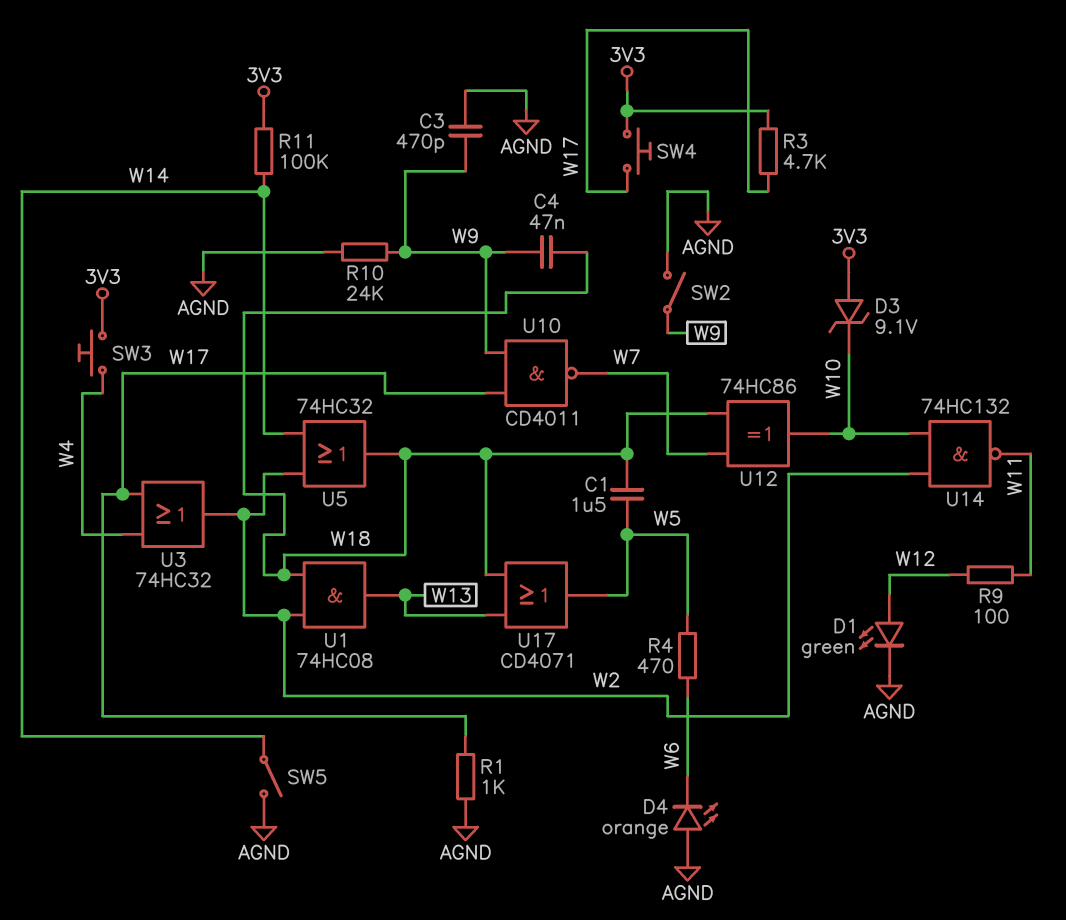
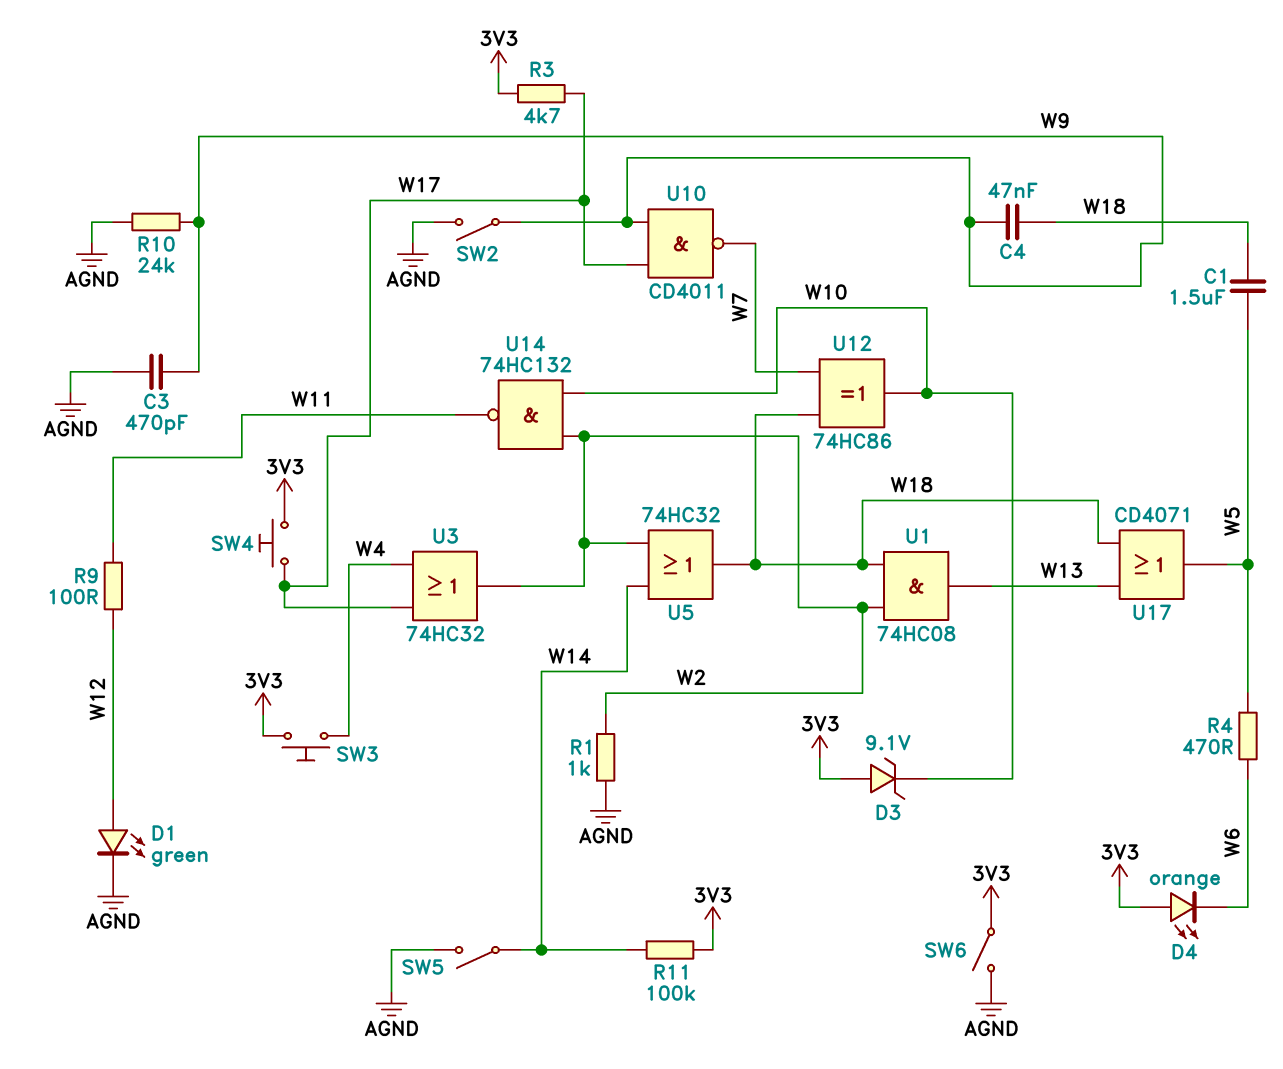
D4: LED orange (A AGND, K W6) -> LED orange (A 3V3, K W6)
R1: 1k (AGND, W17) -> 1k (AGND, W2)
SW6: none -> switch (3V3, AGND)

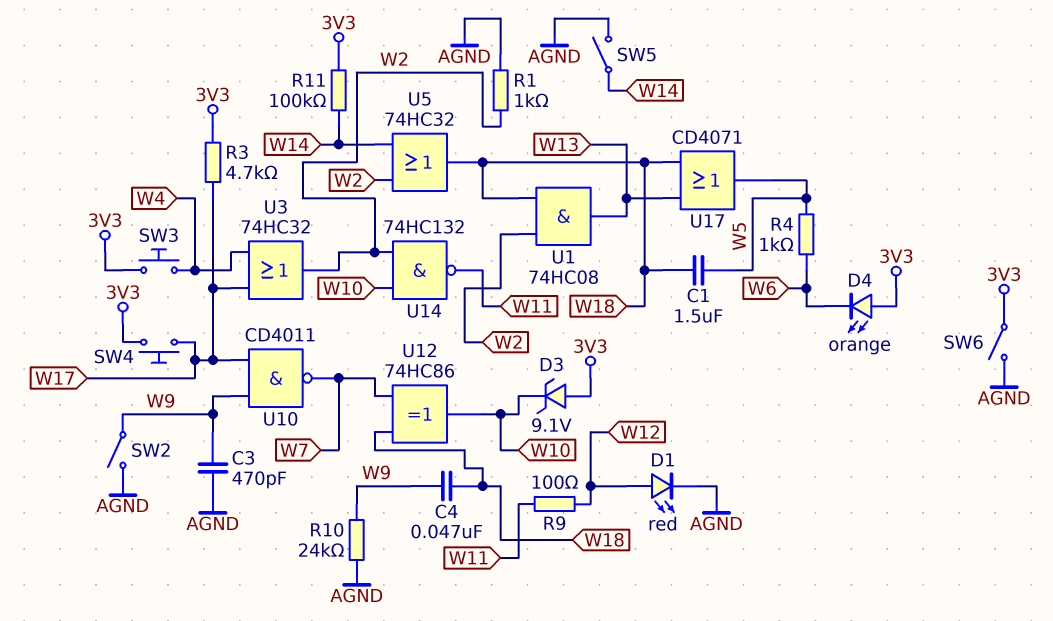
D1: LED green (A W12, K AGND) -> LED red (A W12, K AGND)
R4: 470 (W5, W6) -> 1k (W5, W6)

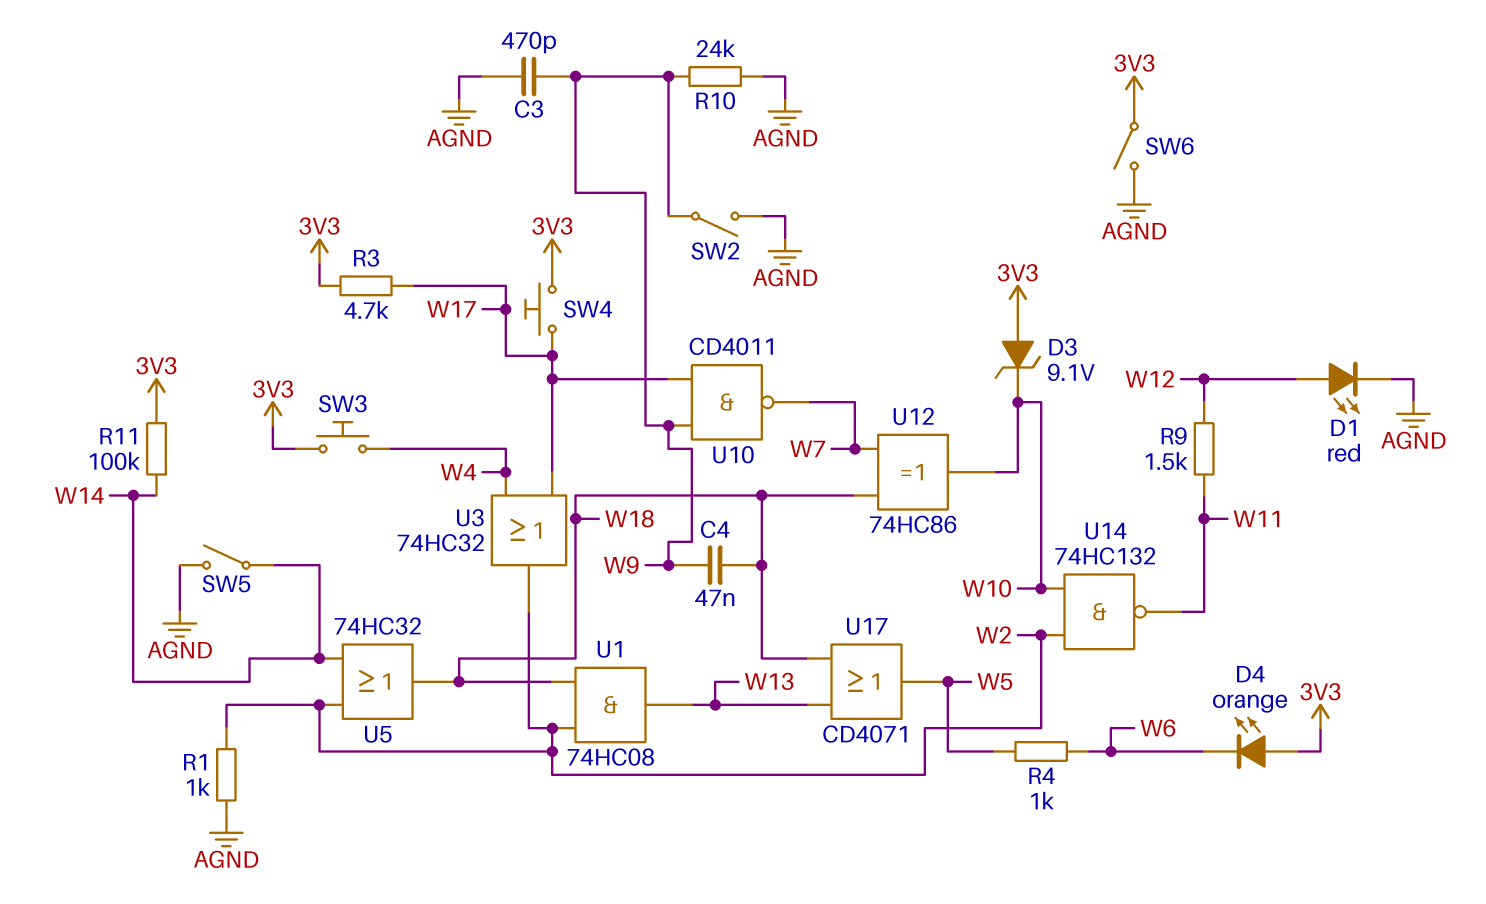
C1: 1.5uF (W5, W18) -> none
R9: 100 (W11, W12) -> 1.5k (W11, W12)

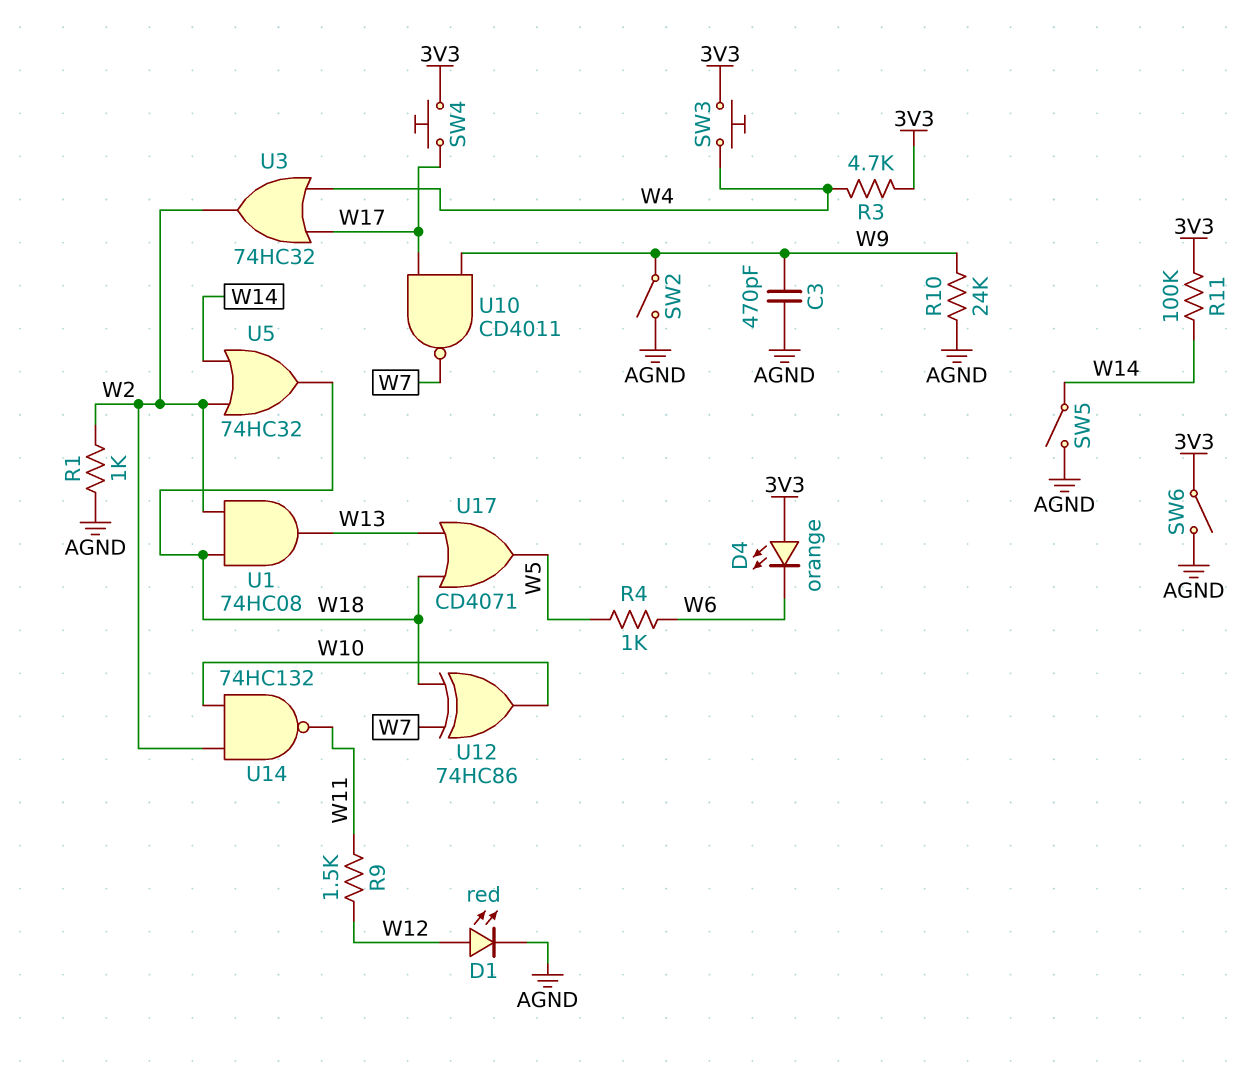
C4: 47nF (W9, W18) -> none
D3: zener 9.1V (A 3V3, K W10) -> none
R3: 4.7k (3V3, W17) -> 4.7k (3V3, W4)

